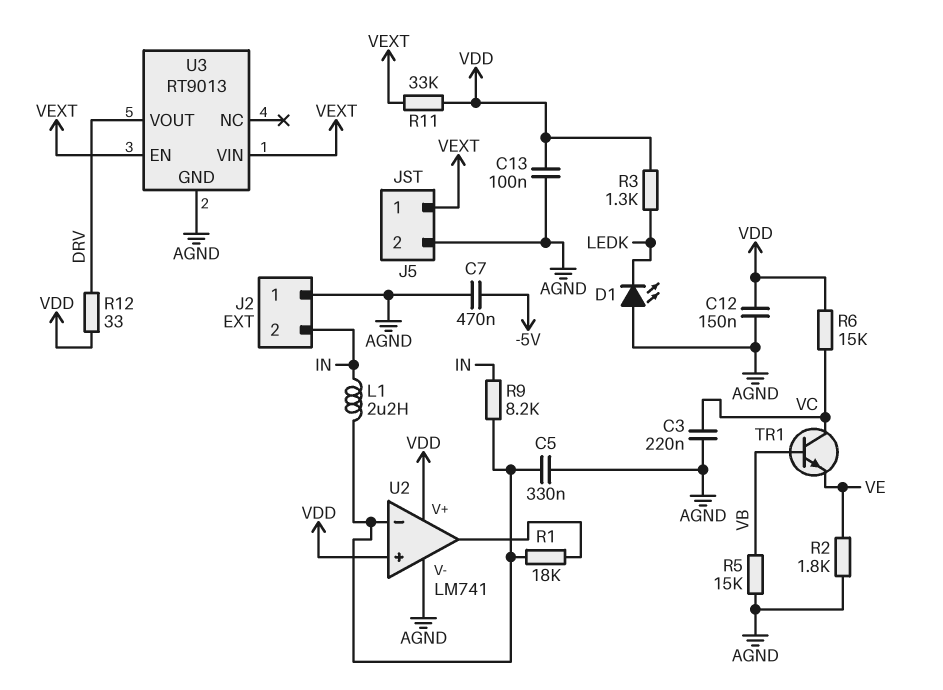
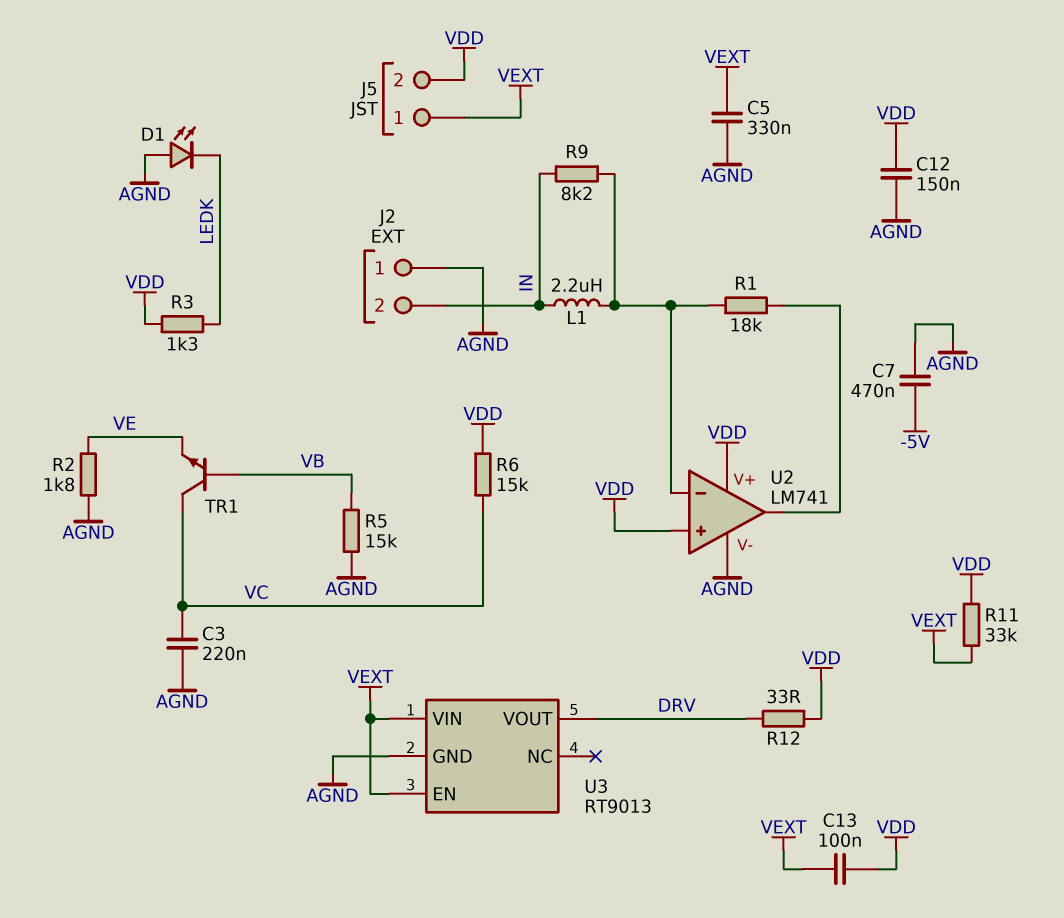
C5: 330nF (AGND, U2/in-) -> 330nF (AGND, VEXT)
C13: 100nF (AGND, VDD) -> 100nF (VDD, VEXT)
J5 pin 2: AGND -> VDD

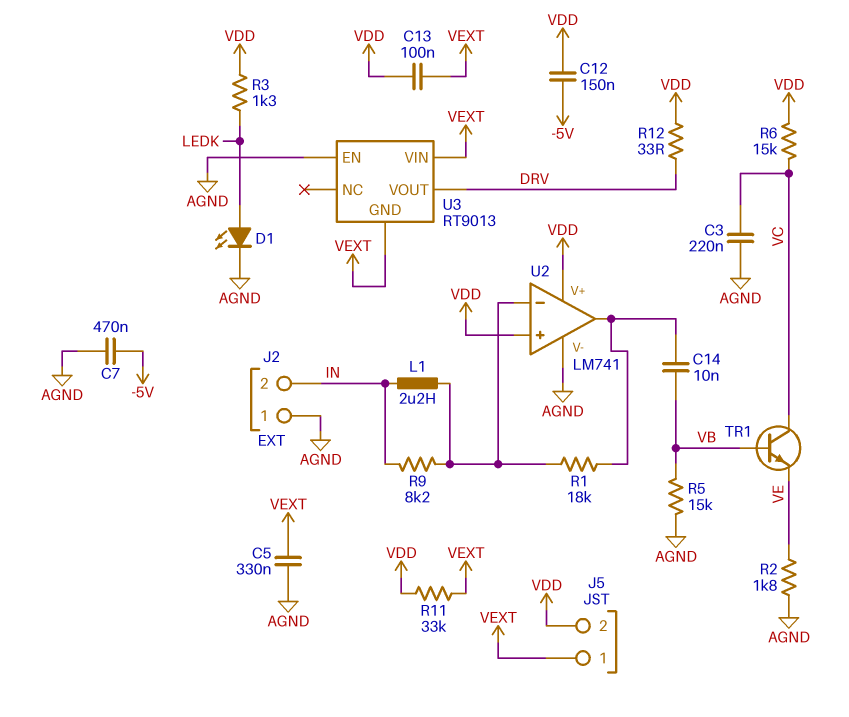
C12: 150nF (AGND, VDD) -> 150nF (-5V, VDD)
C14: none -> 10nF (U2/out, VB)
D1: LED (A AGND, K LEDK) -> LED (A LEDK, K AGND)
U3 pin EN: VEXT -> AGND
U3 pin GND: AGND -> VEXT

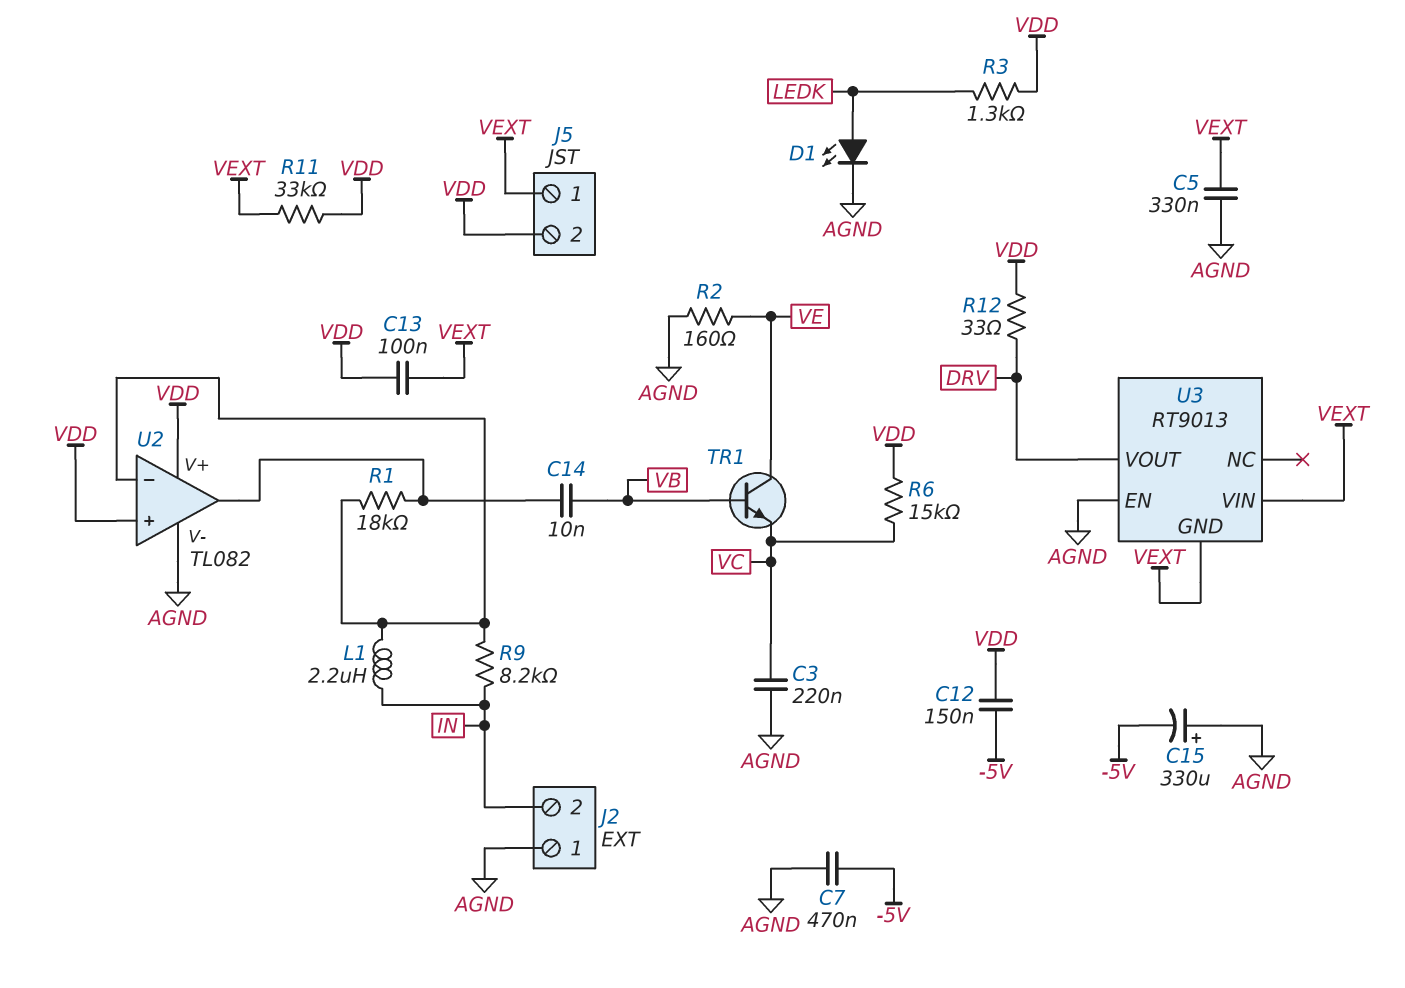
C15: none -> 330uF (plus AGND, minus -5V)
R2: 1.8k (AGND, VE) -> 160 (AGND, VE)
R5: 15k (AGND, VB) -> none
TR1: NPN (B VB, C VC, E VE) -> NPN (B VB, C VE, E VC)
U2: LM741 -> TL082

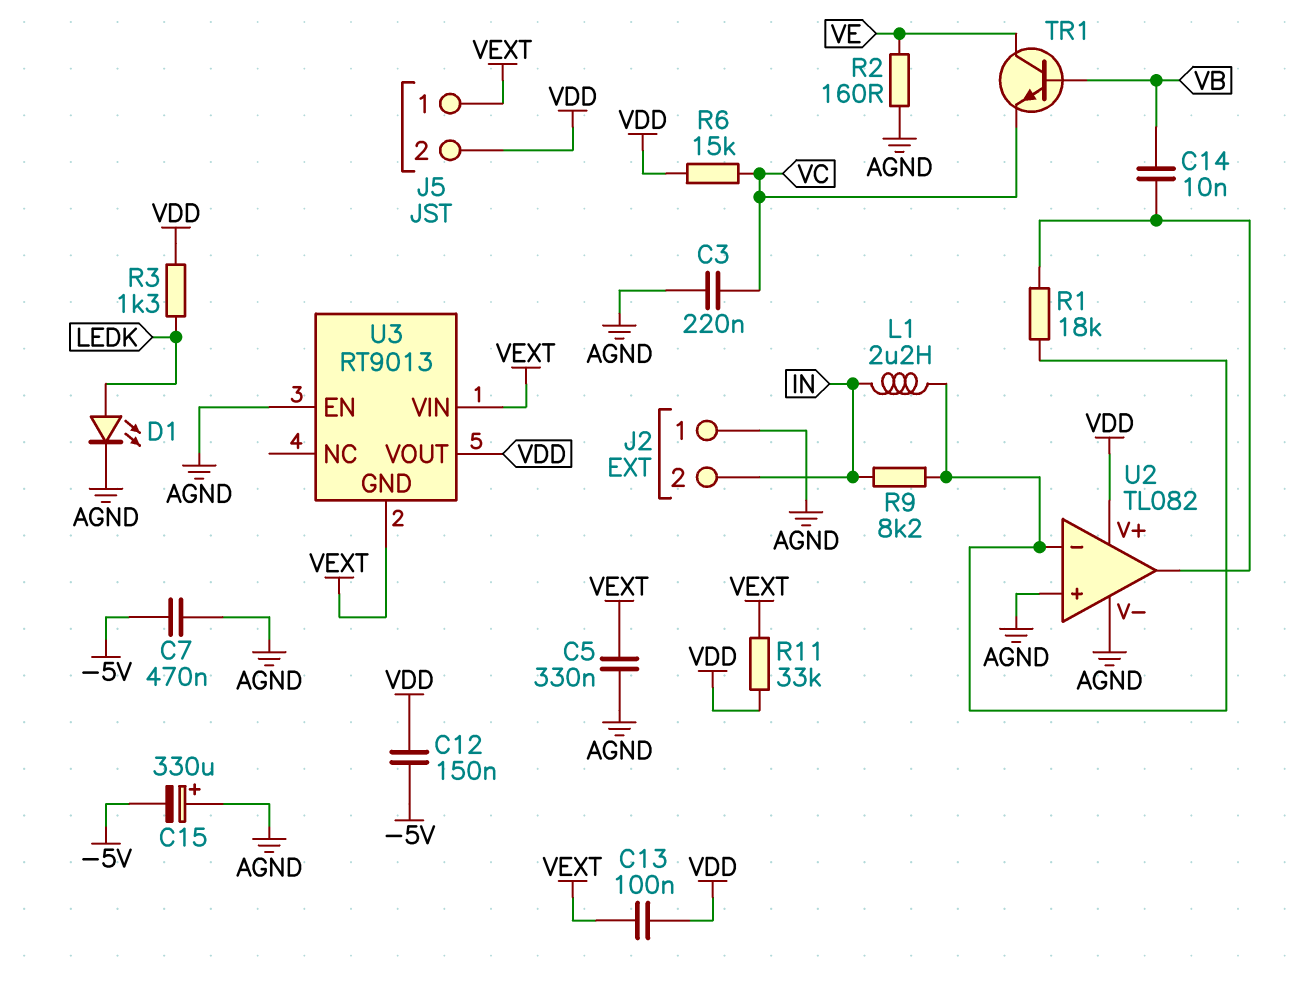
R12: 33 (DRV, VDD) -> none
U2 pin in+: VDD -> AGND
U3 pin VOUT: DRV -> VDD

